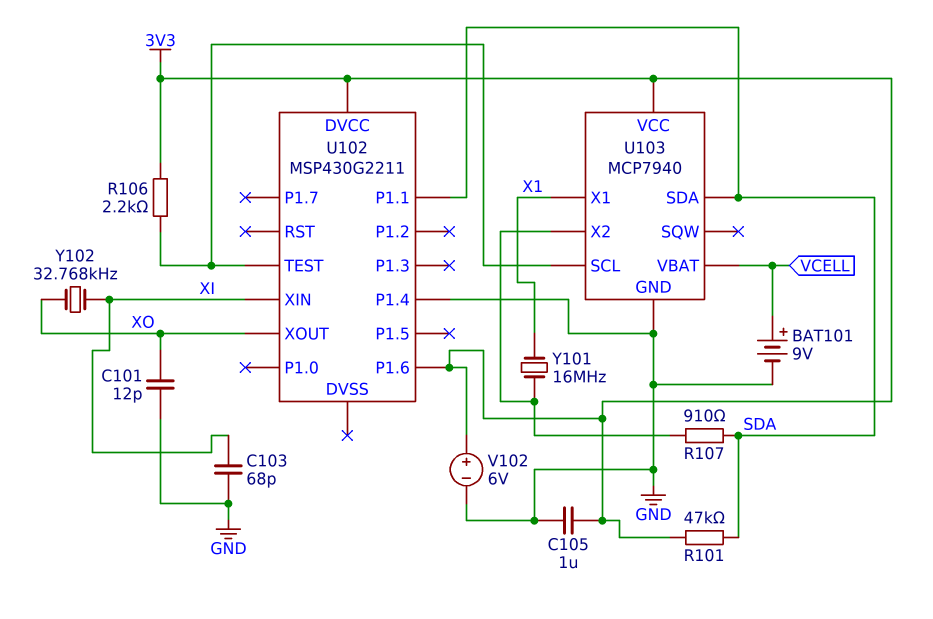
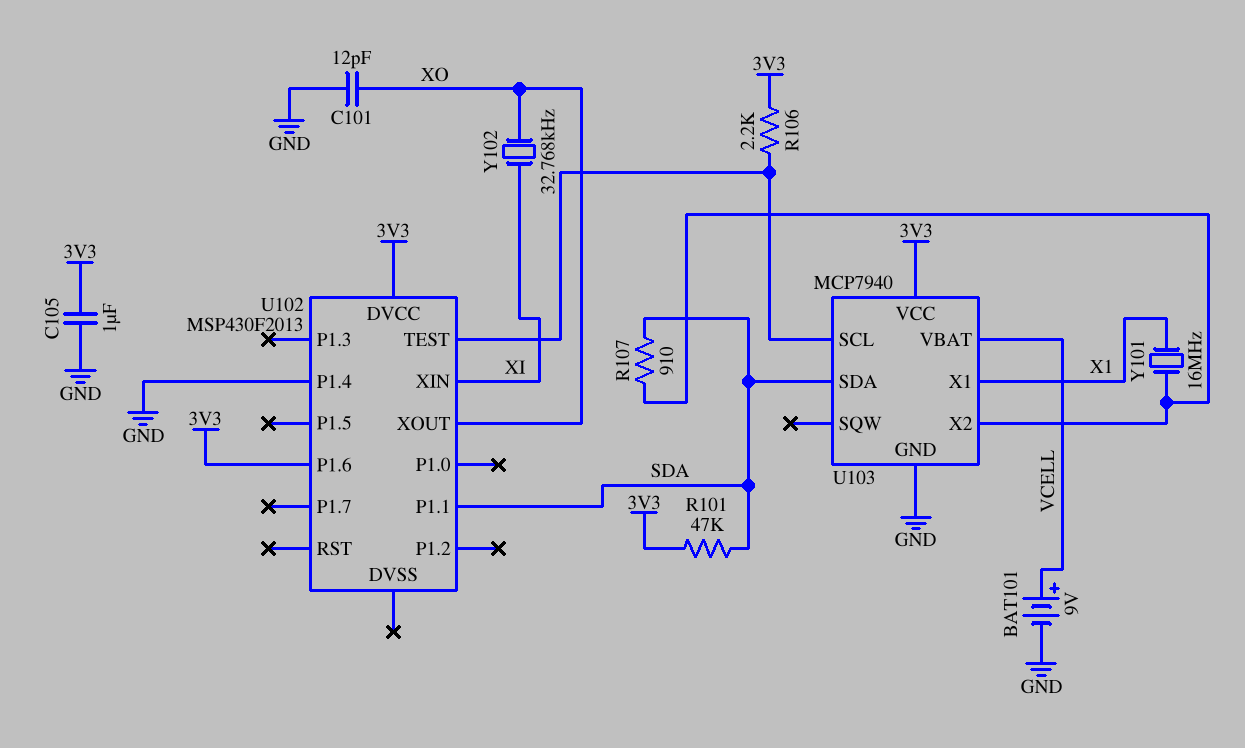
C103: 68pF (GND, XI) -> none
U102: MSP430G2211 -> MSP430F2013
V102: 6V (plus 3V3, minus GND) -> none

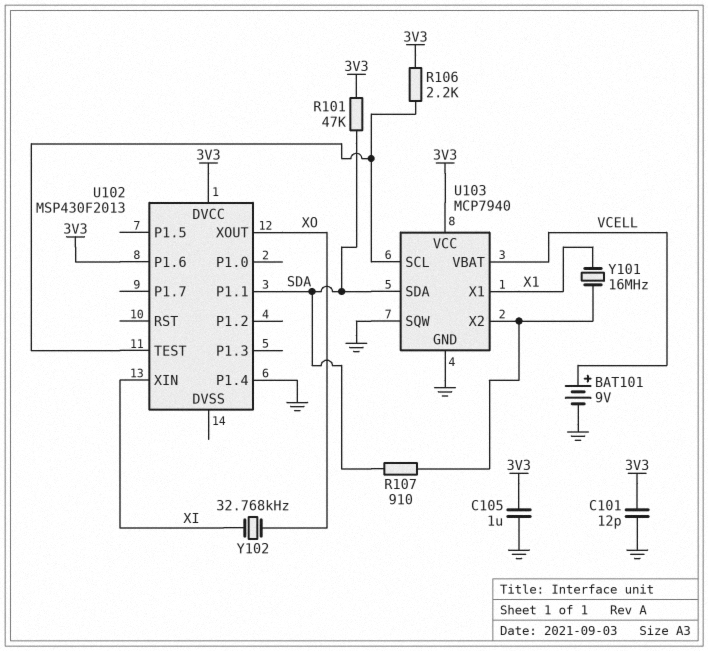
C101: 12pF (GND, XO) -> 12pF (3V3, GND)
U103 pin SQW: none -> GND

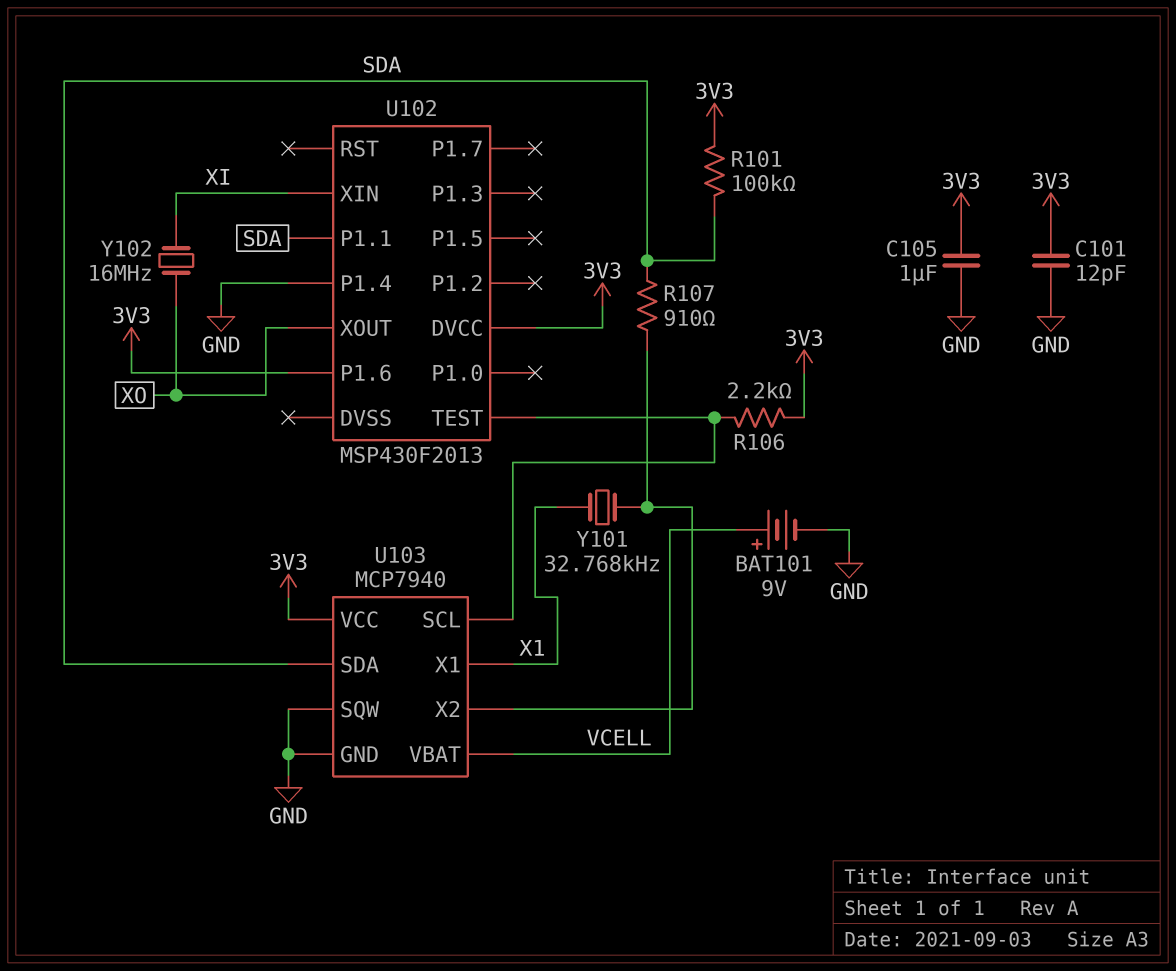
R101: 47k (3V3, SDA) -> 100k (3V3, SDA)
Y101: 16MHz (U103/X2, X1) -> 32.768kHz (U103/X2, X1)
Y102: 32.768kHz (XI, XO) -> 16MHz (XI, XO)

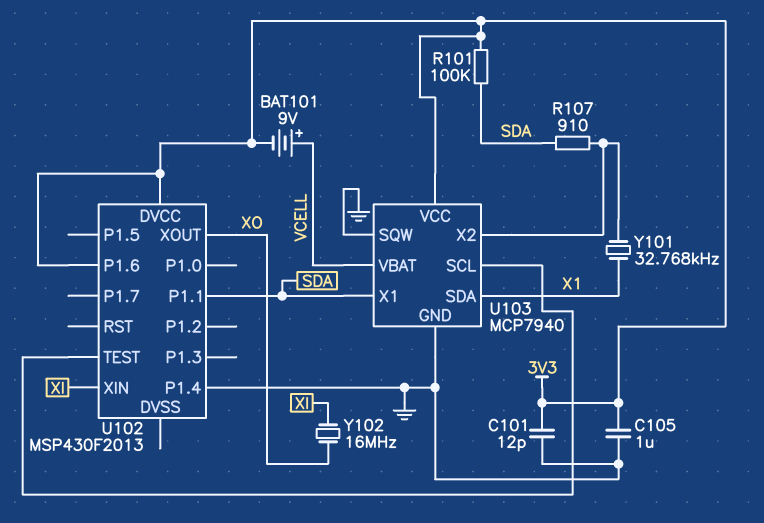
BAT101: 9V (plus VCELL, minus GND) -> 9V (plus VCELL, minus 3V3)
R106: 2.2k (3V3, U102/TEST) -> none
U103 pin SDA: SDA -> X1
U103 pin X1: X1 -> SDA

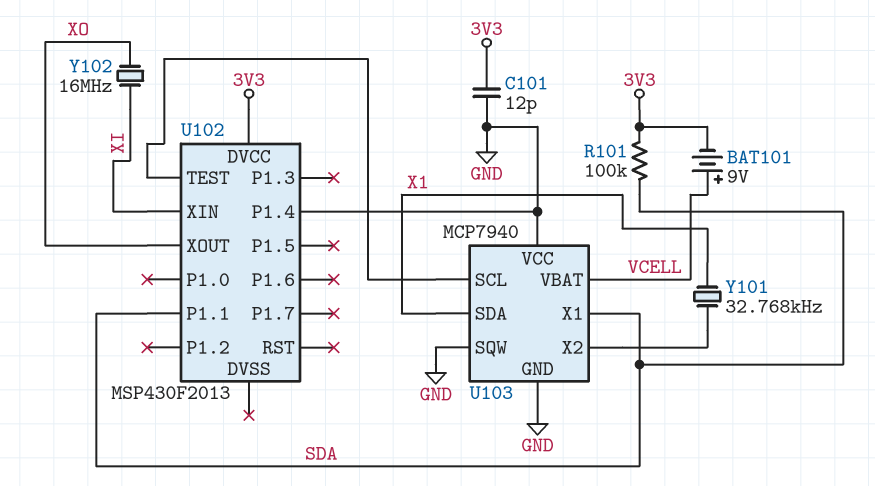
C105: 1uF (3V3, GND) -> none
R107: 910 (SDA, U103/X2) -> none
U102 pin P1.6: 3V3 -> none
U103 pin VCC: 3V3 -> GND

